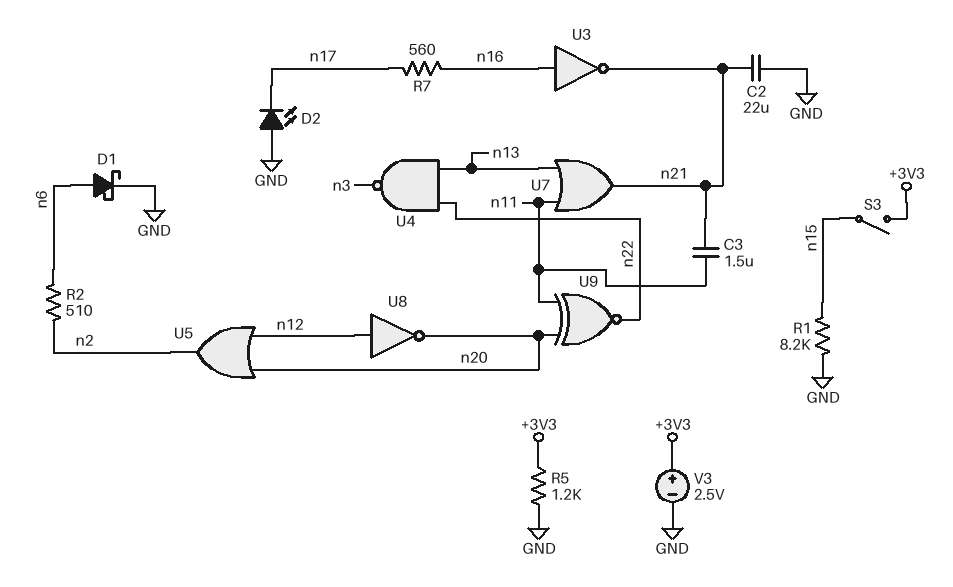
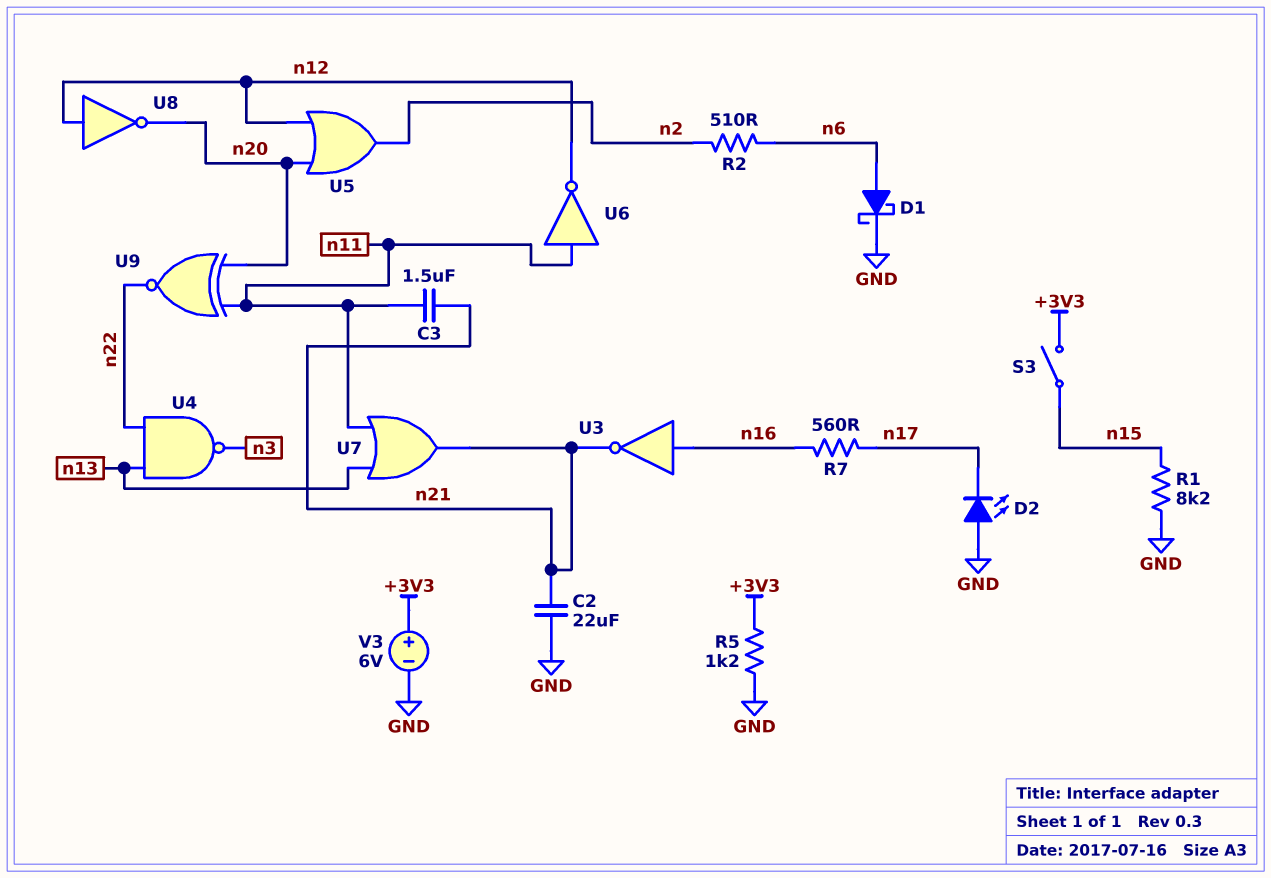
U6: none -> NOT (in n11, out n12)
V3: 2.5V (plus +3V3, minus GND) -> 6V (plus +3V3, minus GND)

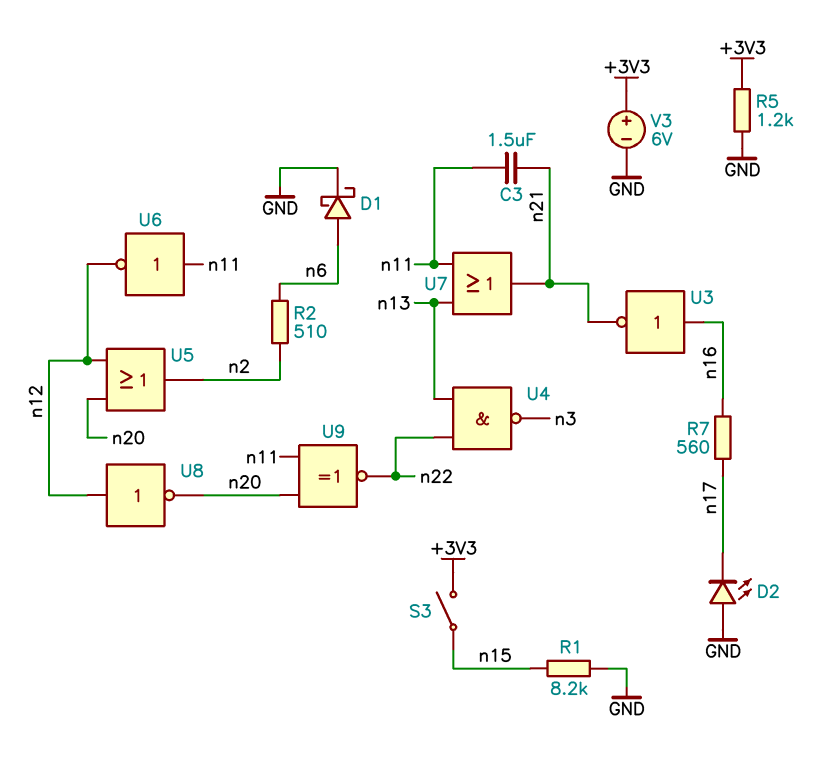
C2: 22uF (GND, n21) -> none

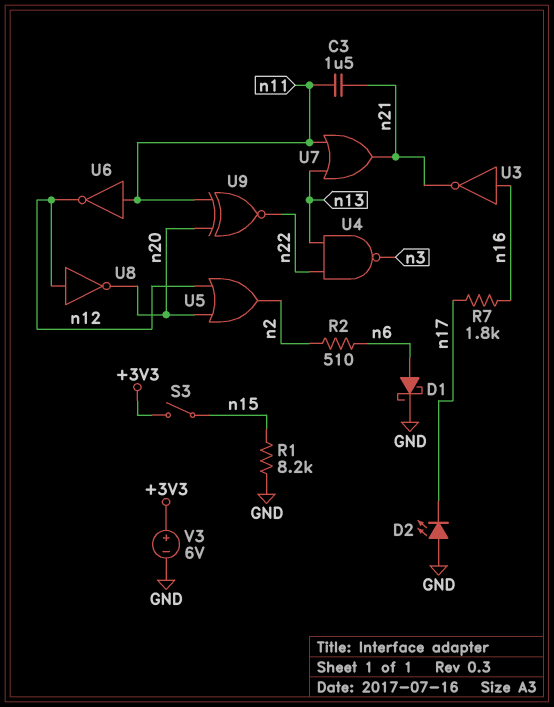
R5: 1.2k (+3V3, GND) -> none
R7: 560 (n16, n17) -> 1.8k (n16, n17)

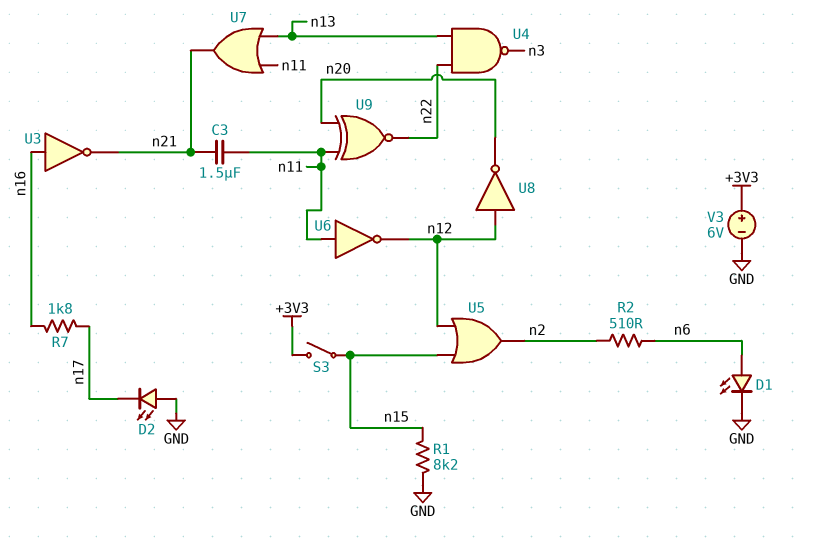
D1: schottky (A n6, K GND) -> LED (A n6, K GND)
U5: OR (in n12, in n20, out n2) -> OR (in n12, in n15, out n2)

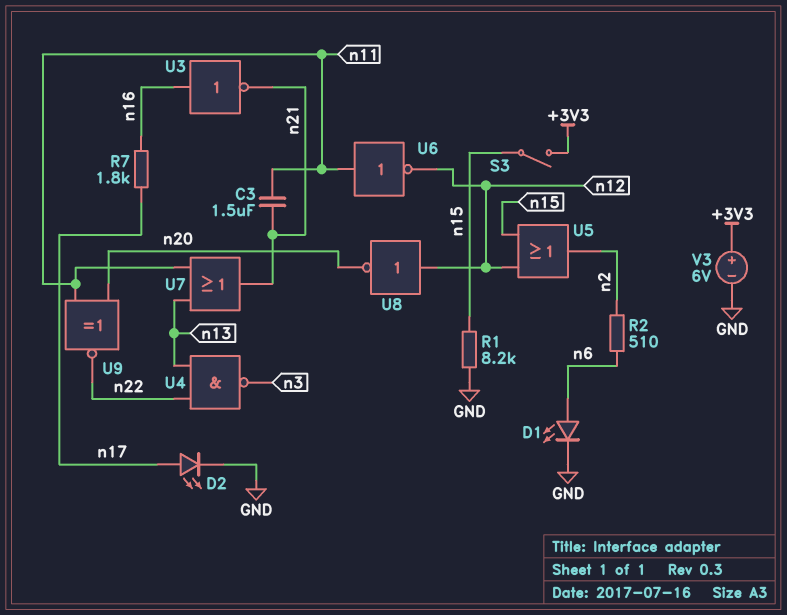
D2: LED (A GND, K n17) -> LED (A n17, K GND)

